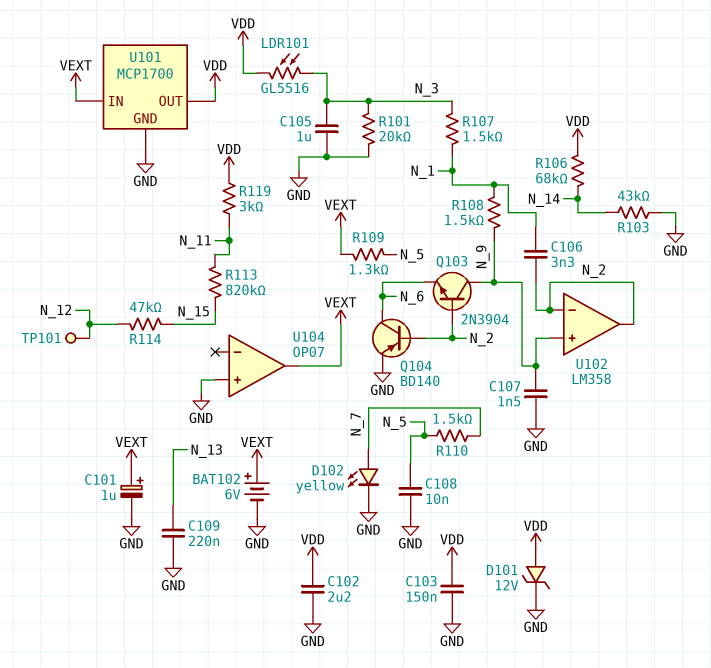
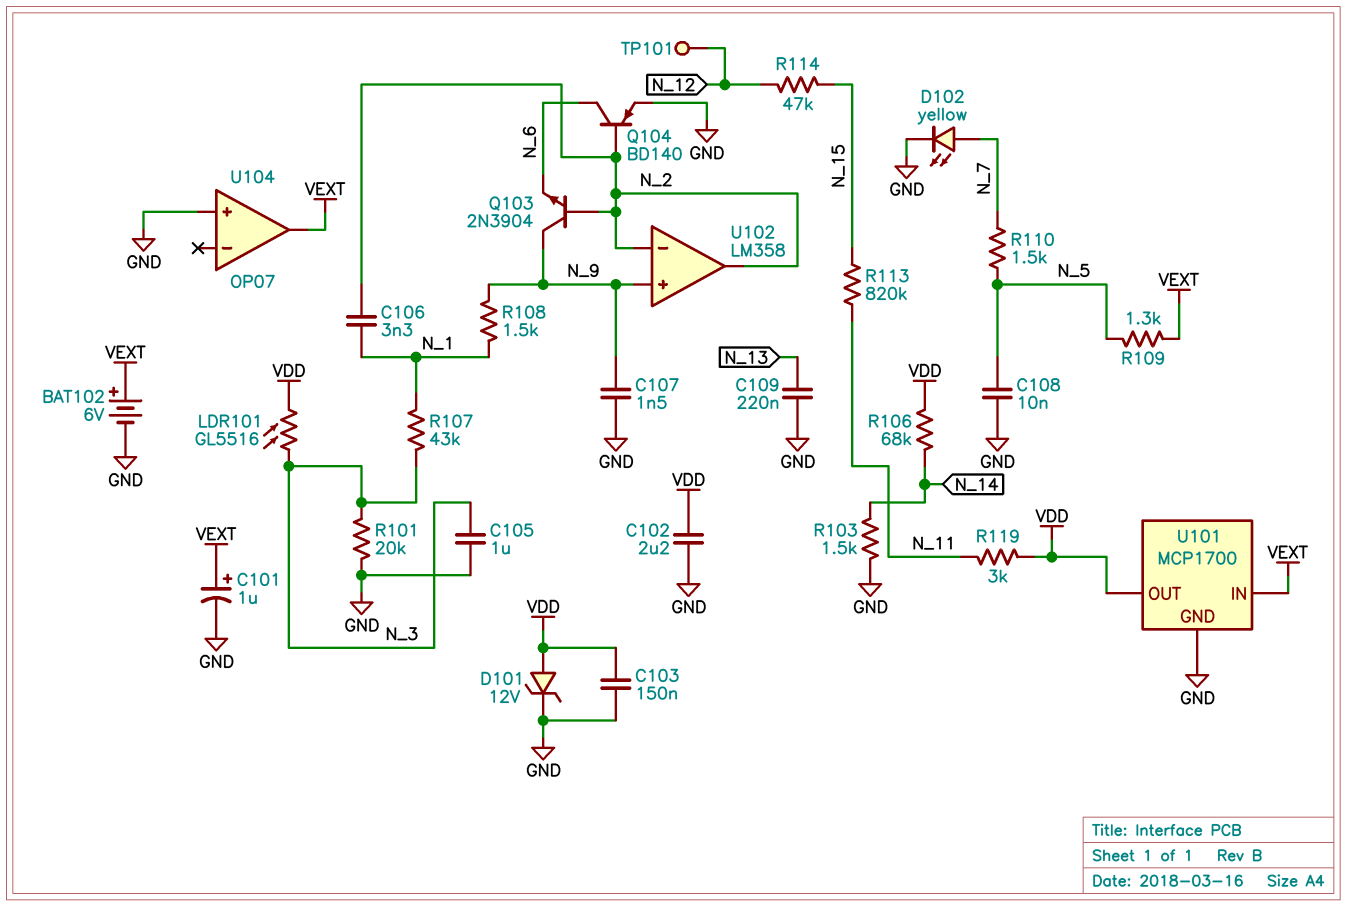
R103: 43k (GND, N_14) -> 1.5k (GND, N_14)
R107: 1.5k (N_1, N_3) -> 43k (N_1, N_3)

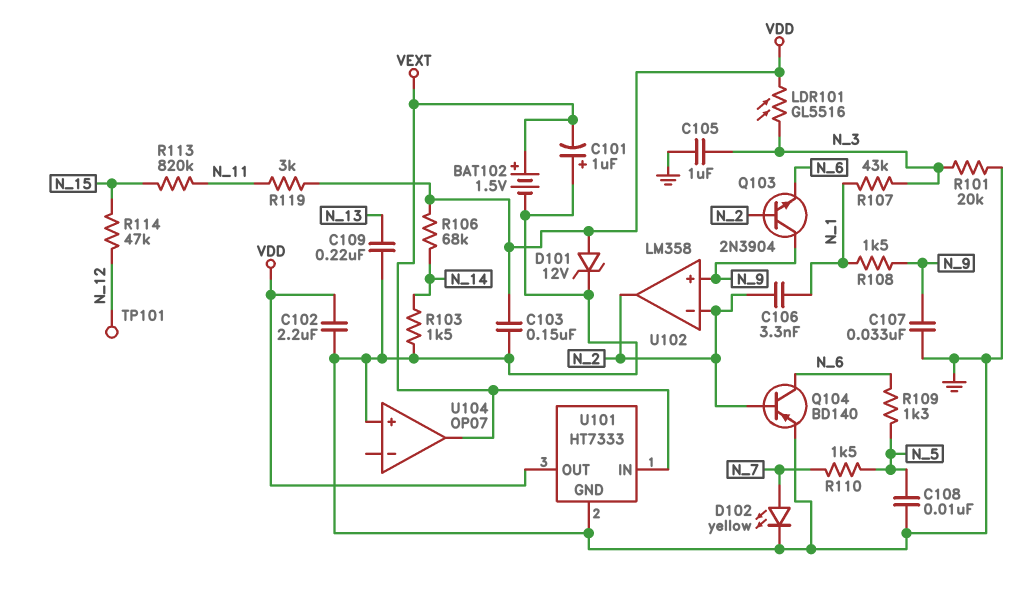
BAT102: 6V (plus VEXT, minus GND) -> 1.5V (plus VEXT, minus GND)
C101: 1uF (plus VEXT, minus GND) -> 1uF (plus GND, minus VEXT)
C107: 1.5nF (GND, N_9) -> 33nF (GND, N_9)
R109: 1.3k (N_5, VEXT) -> 1.3k (N_5, N_6)
U101: MCP1700 -> HT7333

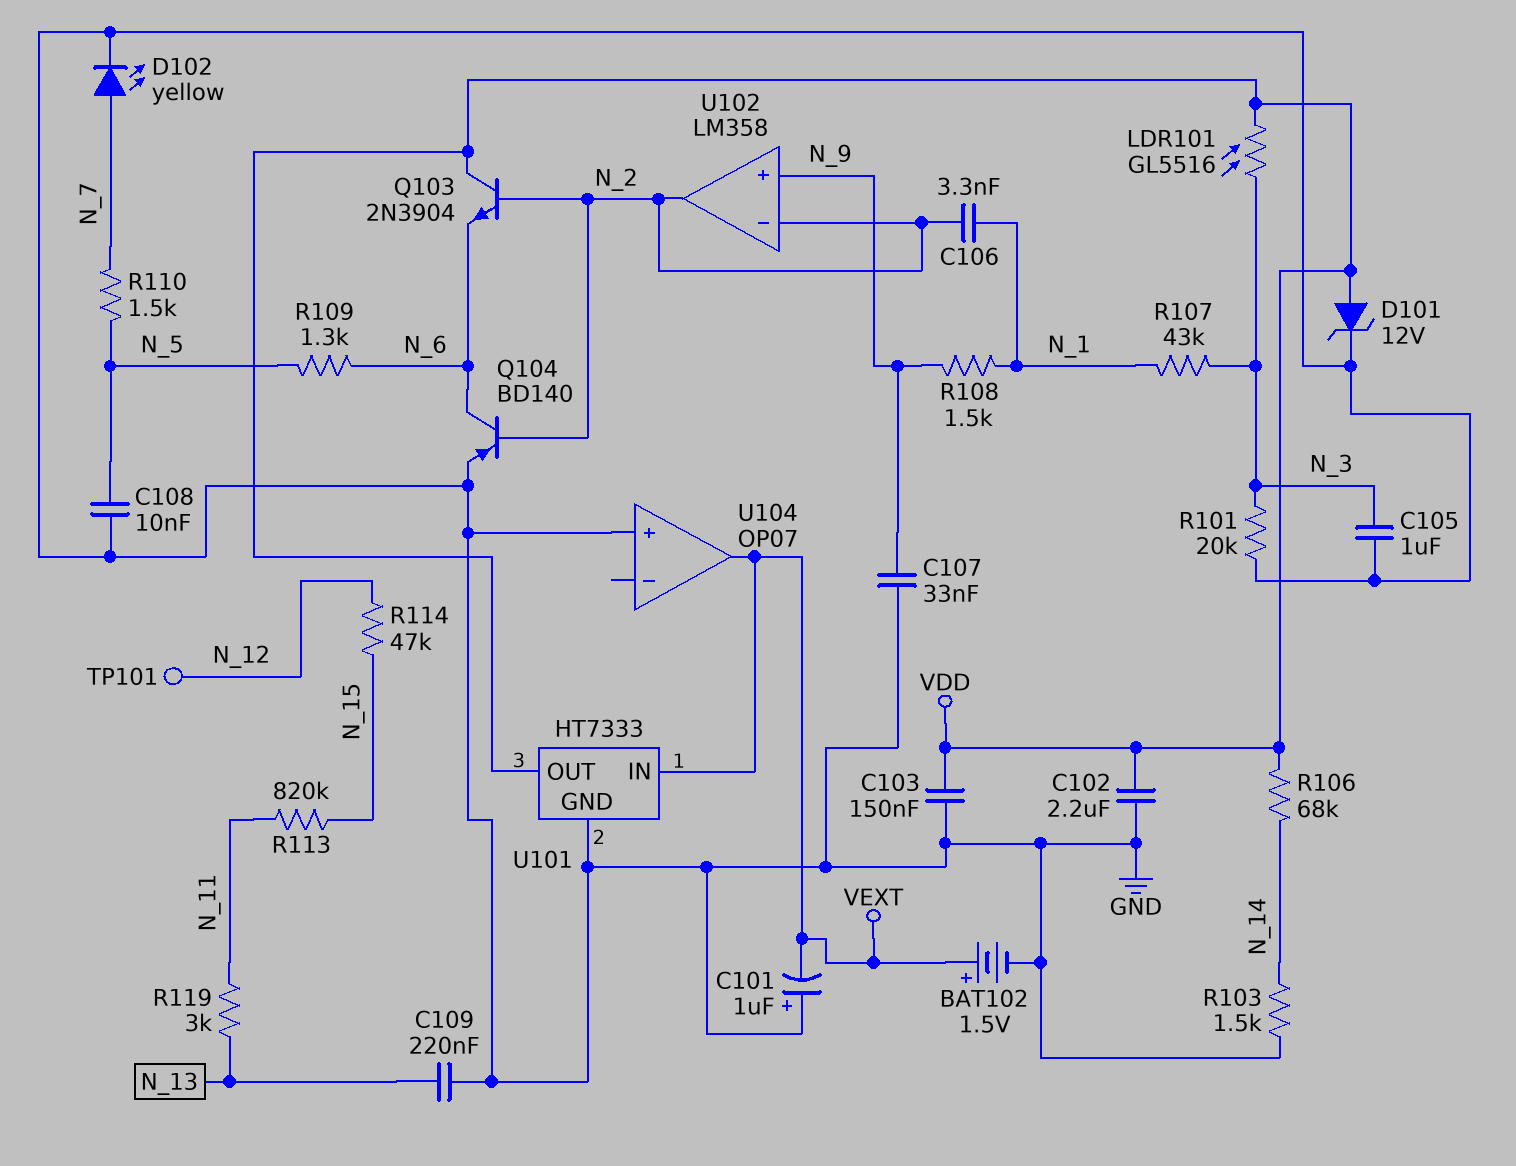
Q103: NPN 2N3904 (B N_2, C N_9, E N_6) -> NPN 2N3904 (B N_2, C VDD, E N_6)
R119: 3k (N_11, VDD) -> 3k (N_11, N_13)

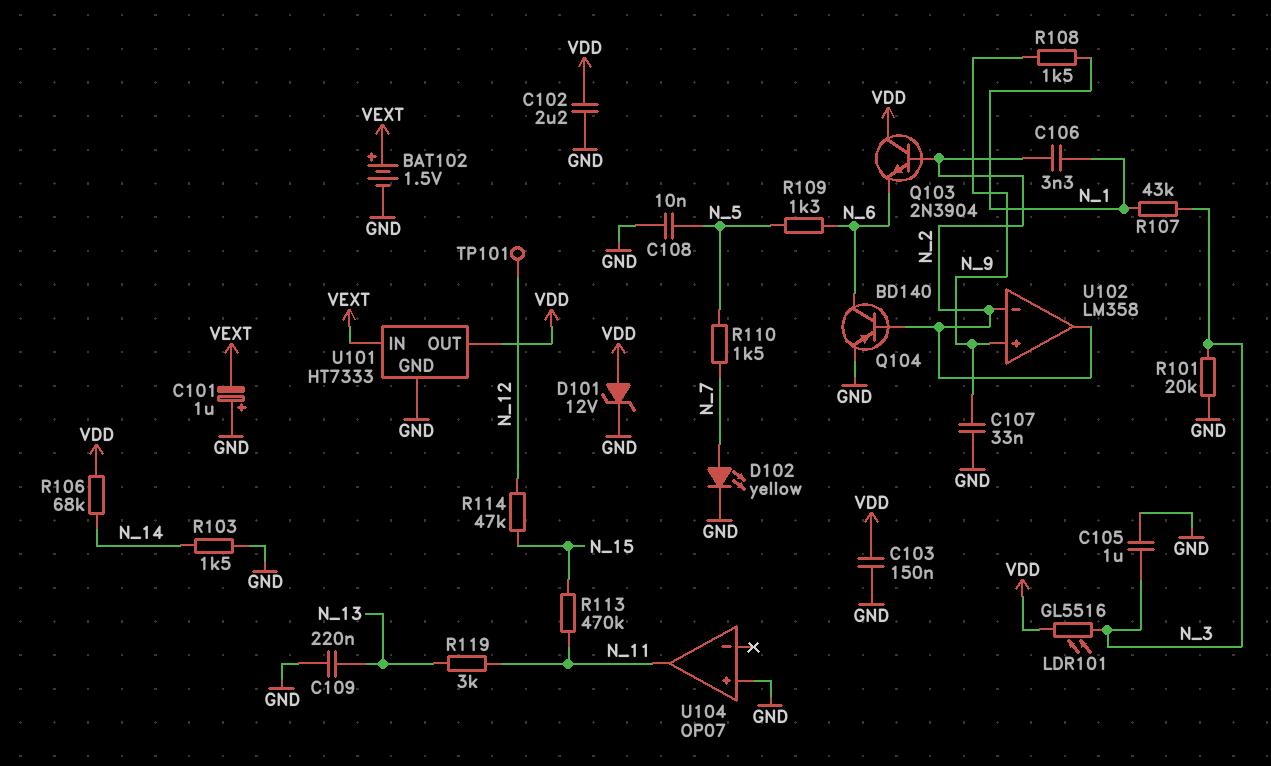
R113: 820k (N_11, N_15) -> 470k (N_11, N_15)
U104 pin out: VEXT -> N_11

